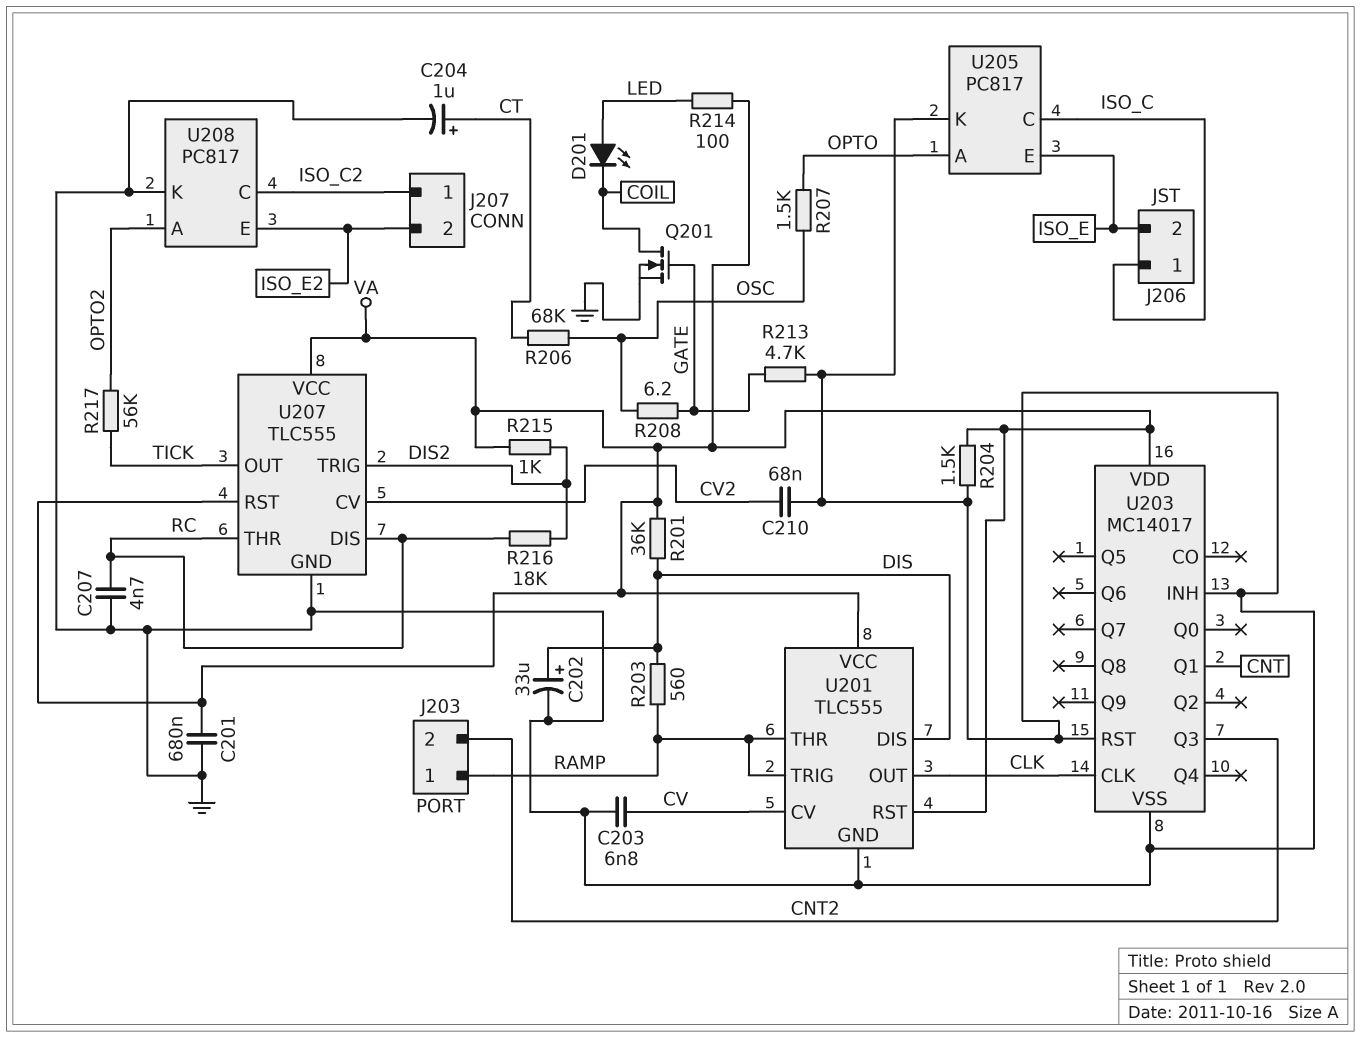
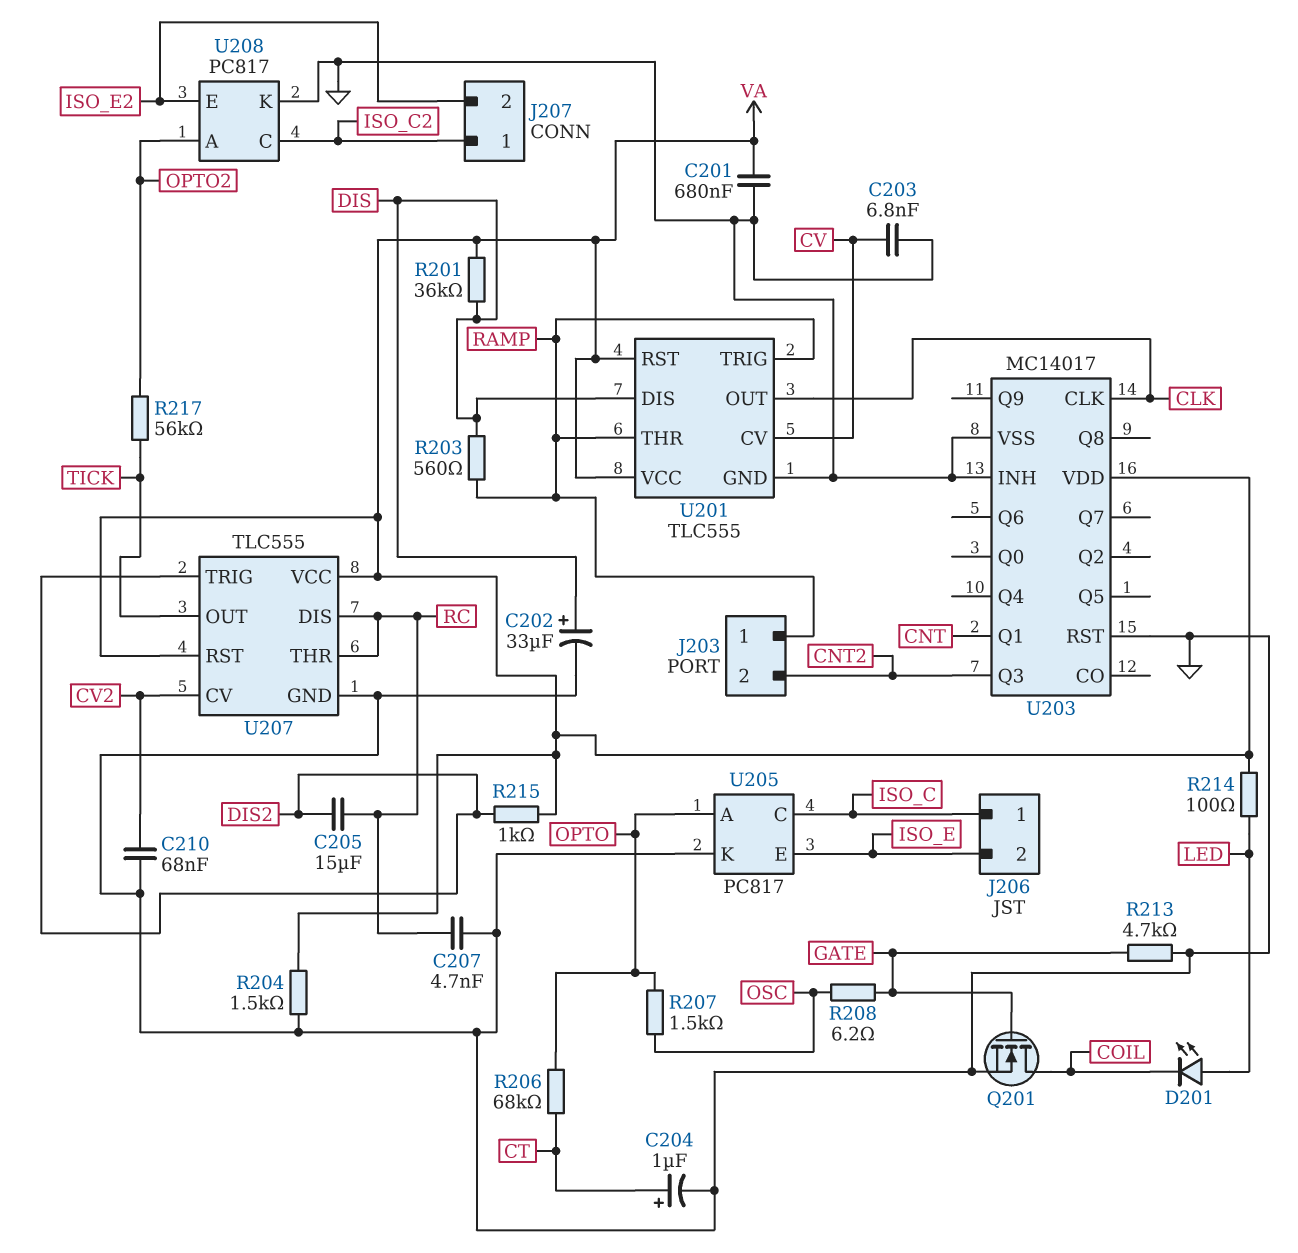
C205: none -> 15uF (DIS2, RC)
R206: 68k (CT, OSC) -> 68k (CT, OPTO)
R216: 18k (DIS2, RC) -> none

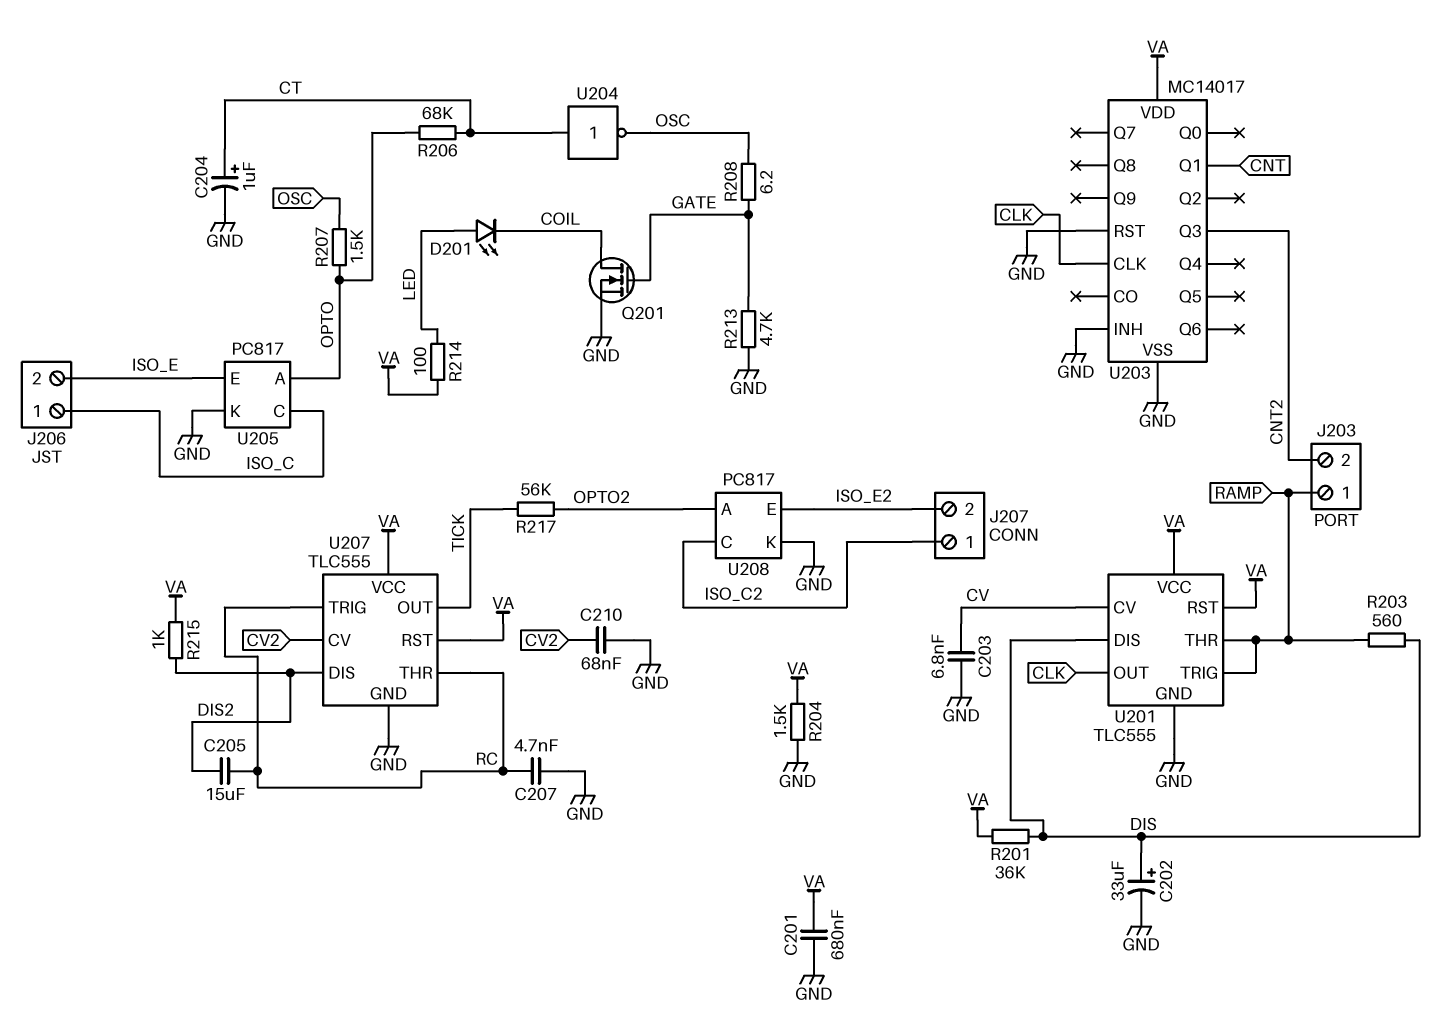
U204: none -> NOT (in CT, out OSC)
U207 pin DIS: RC -> DIS2
U207 pin TRIG: DIS2 -> RC

